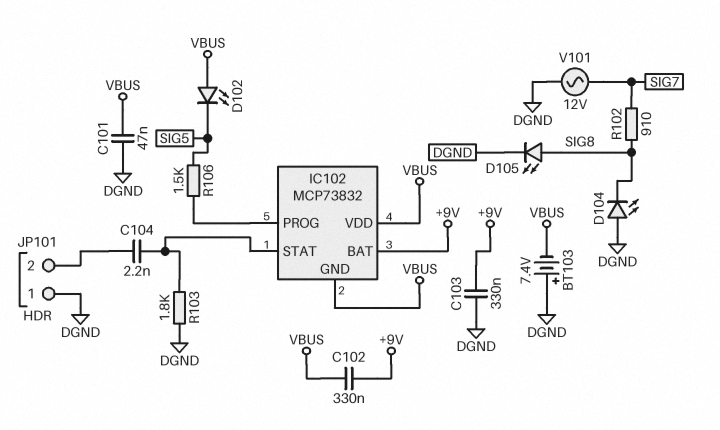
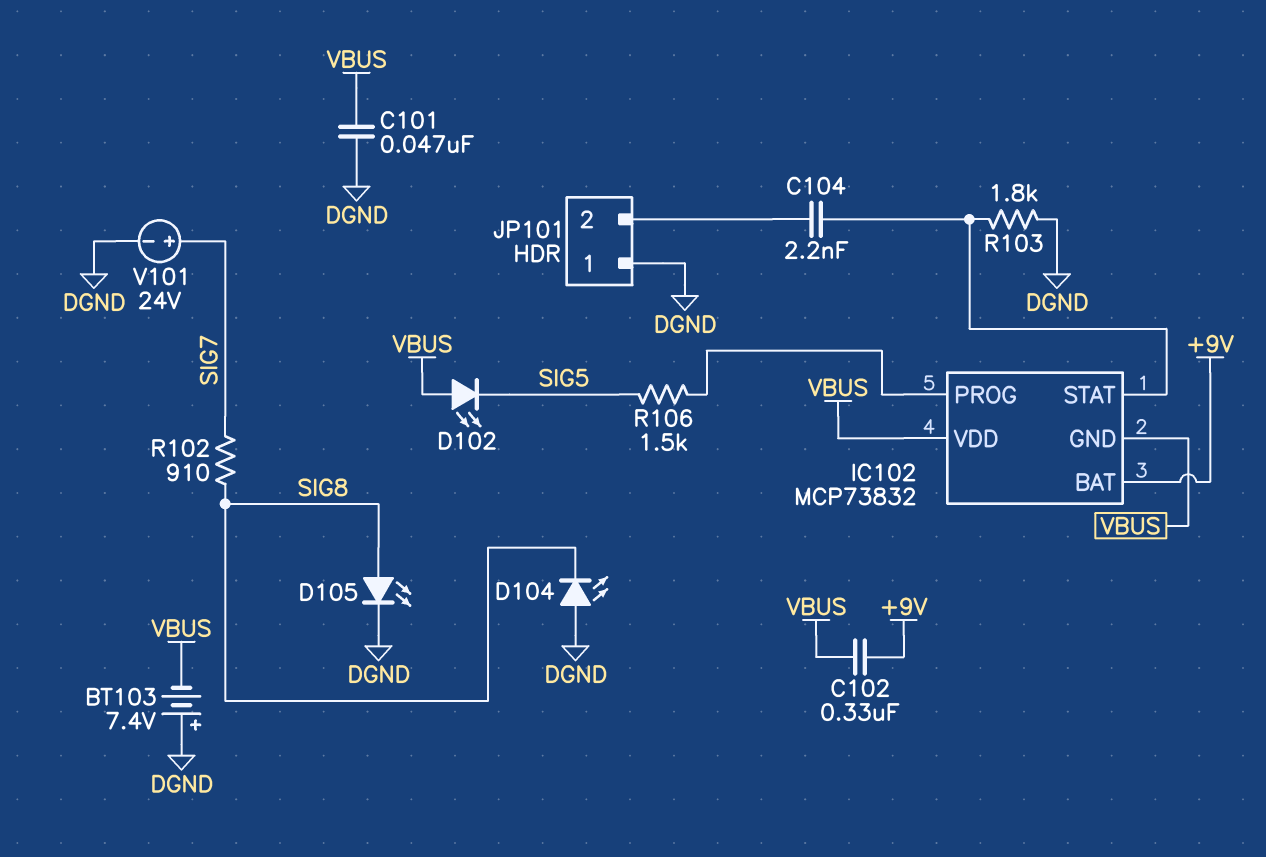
C103: 330nF (+9V, DGND) -> none
V101: AC 12V (DGND, SIG7) -> 24V (plus SIG7, minus DGND)

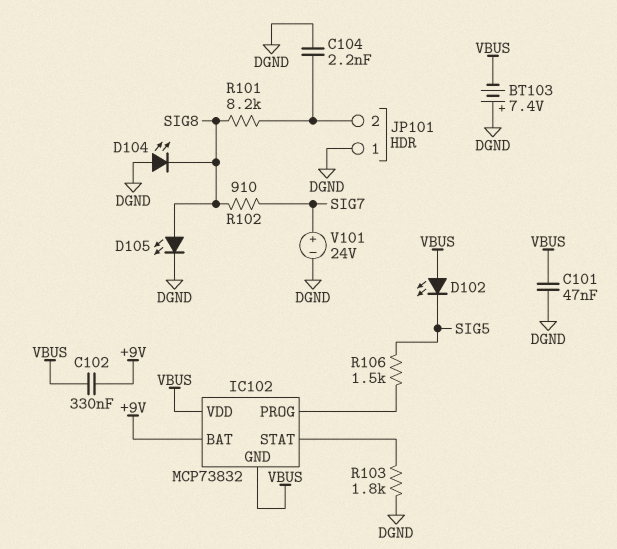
C104: 2.2nF (IC102/STAT, JP101/2) -> 2.2nF (DGND, JP101/2)
R101: none -> 8.2k (JP101/2, SIG8)

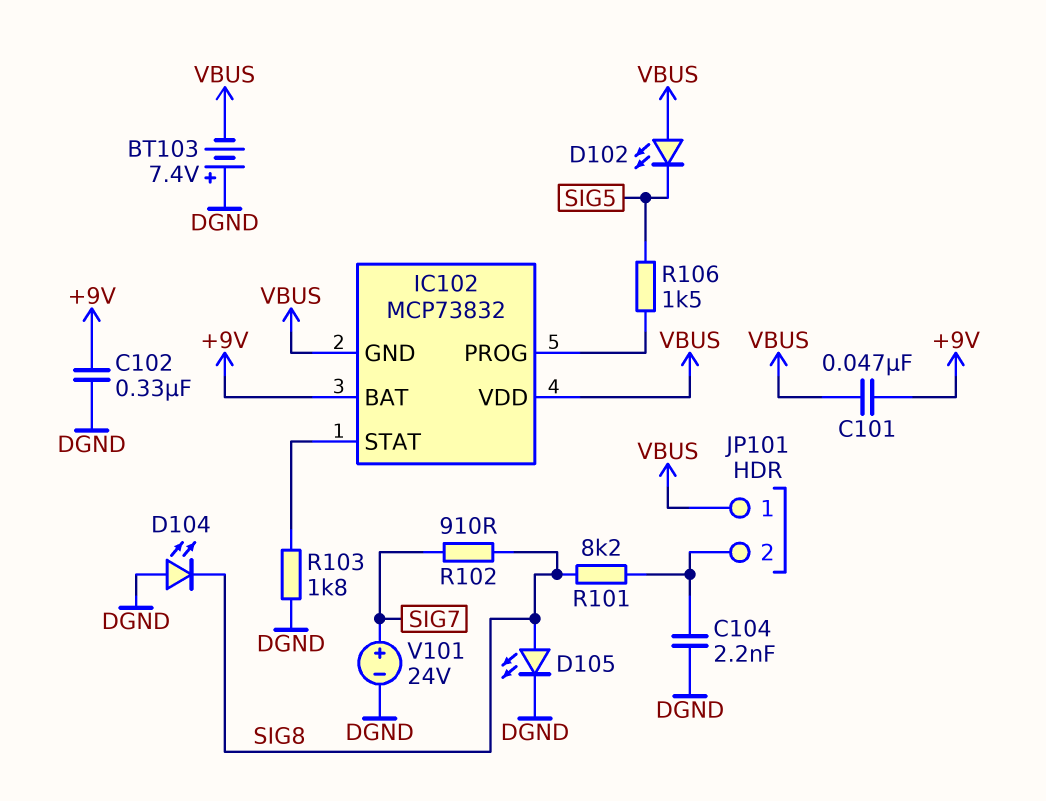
C101: 47nF (DGND, VBUS) -> 47nF (+9V, VBUS)
C102: 330nF (+9V, VBUS) -> 330nF (+9V, DGND)
JP101 pin 1: DGND -> VBUS

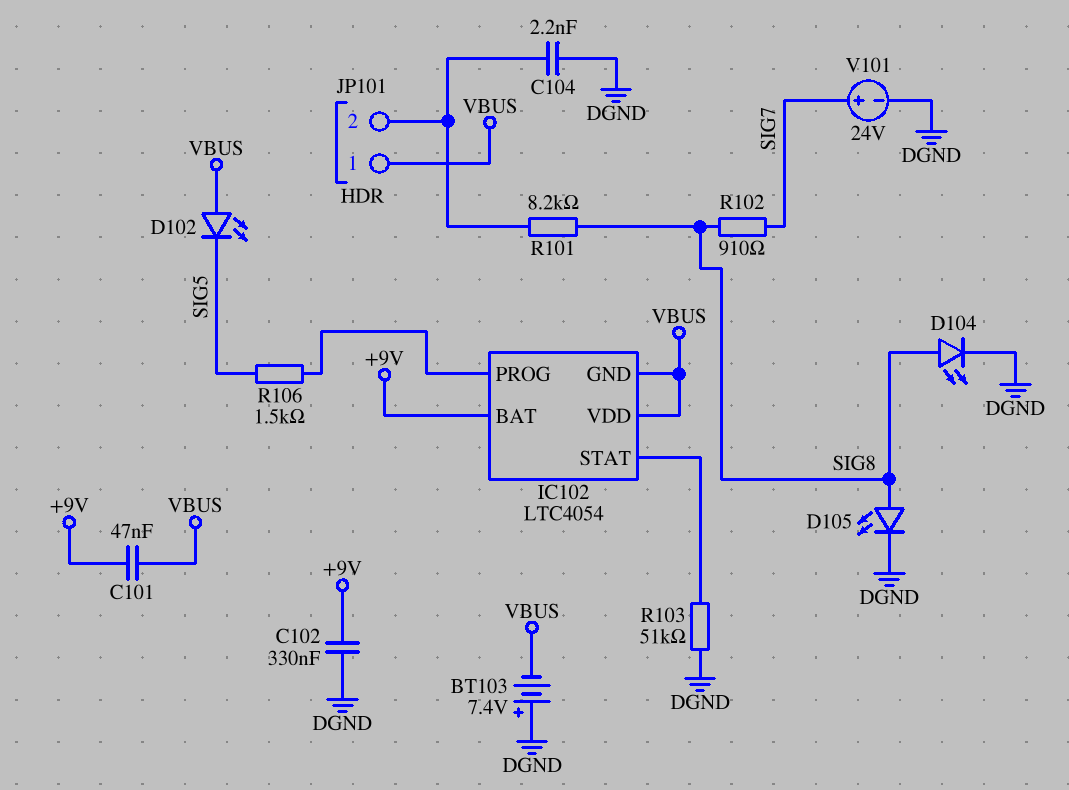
D104: LED (A DGND, K SIG8) -> LED (A SIG8, K DGND)
IC102: MCP73832 -> LTC4054
R103: 1.8k (DGND, IC102/STAT) -> 51k (DGND, IC102/STAT)

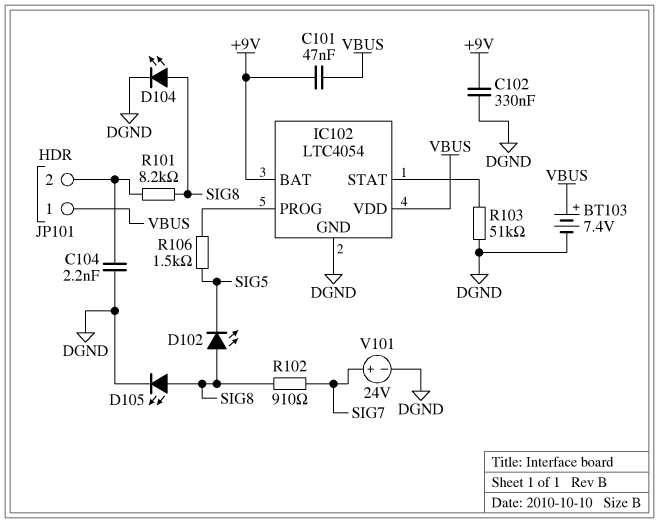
BT103: 7.4V (plus DGND, minus VBUS) -> 7.4V (plus VBUS, minus DGND)
D102: LED (A VBUS, K SIG5) -> LED (A SIG8, K SIG5)
IC102 pin GND: VBUS -> DGND

